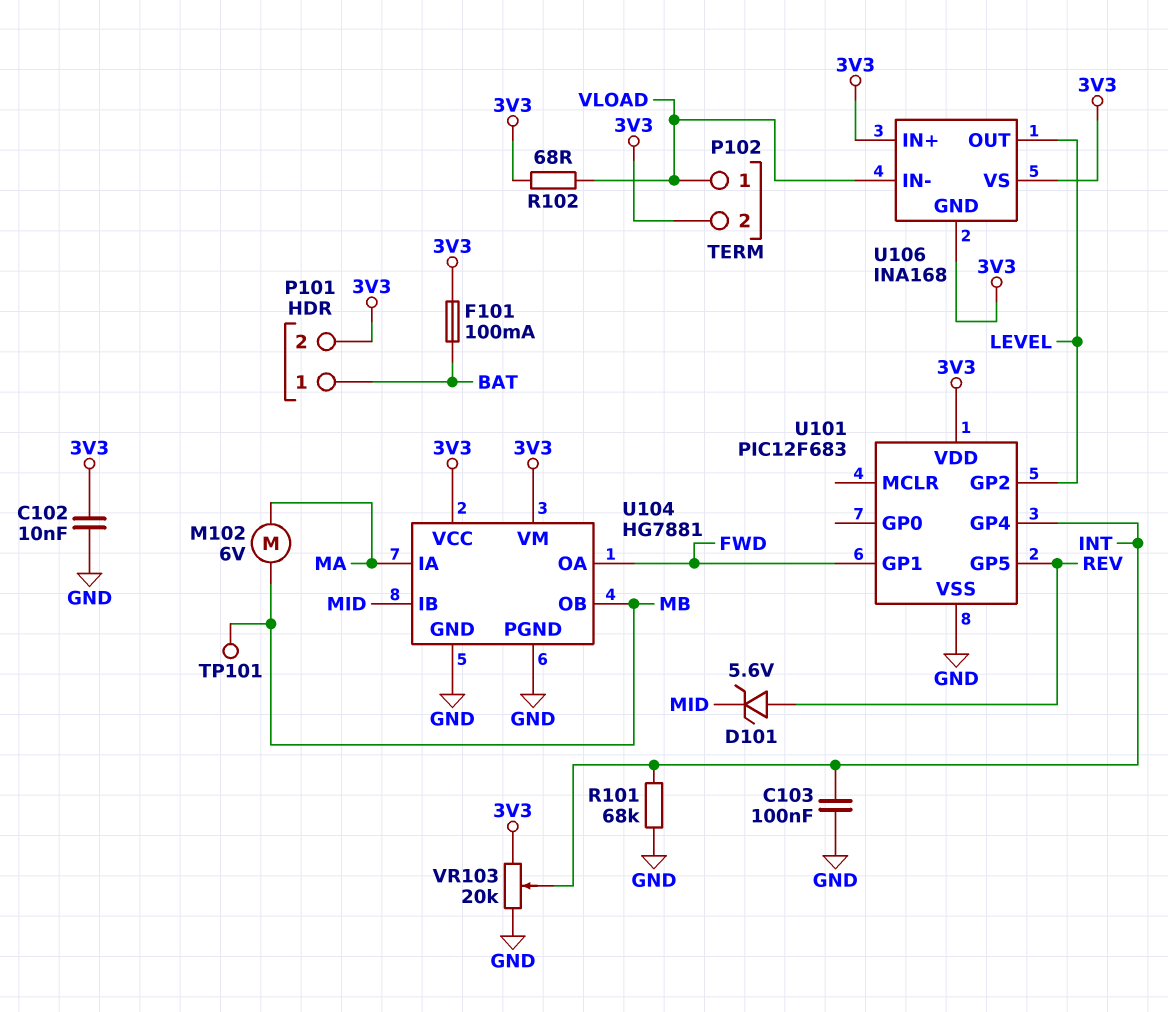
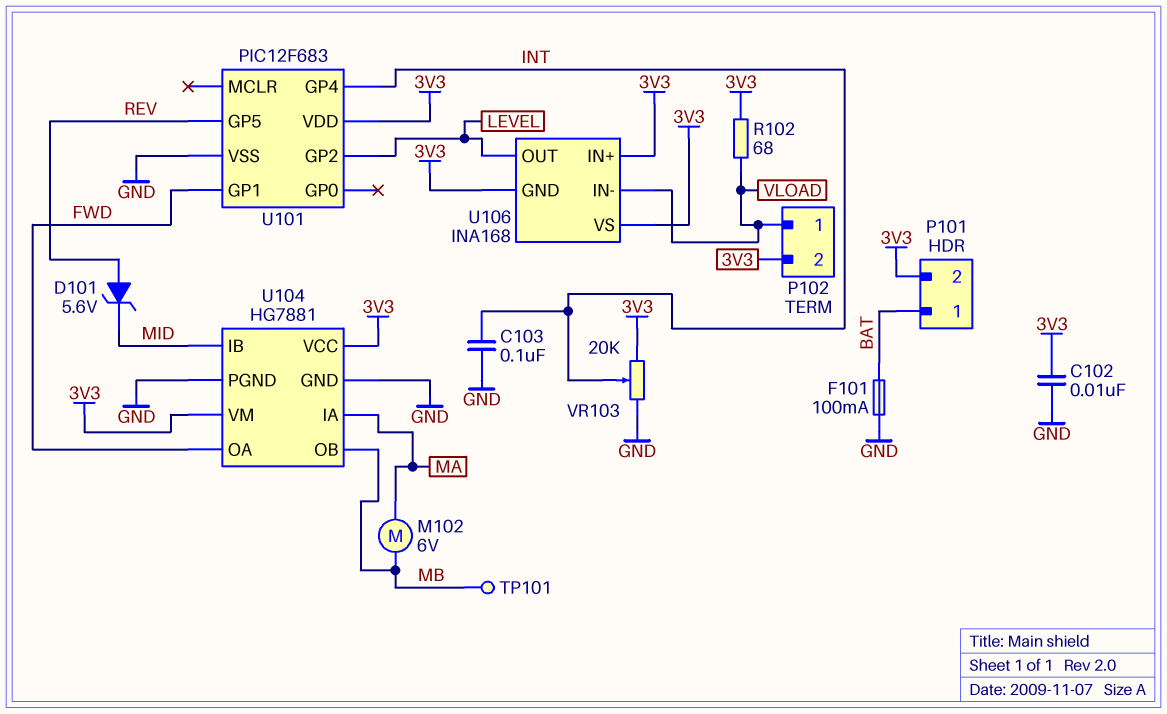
F101: 100mA (3V3, BAT) -> 100mA (BAT, GND)
R101: 68k (GND, INT) -> none

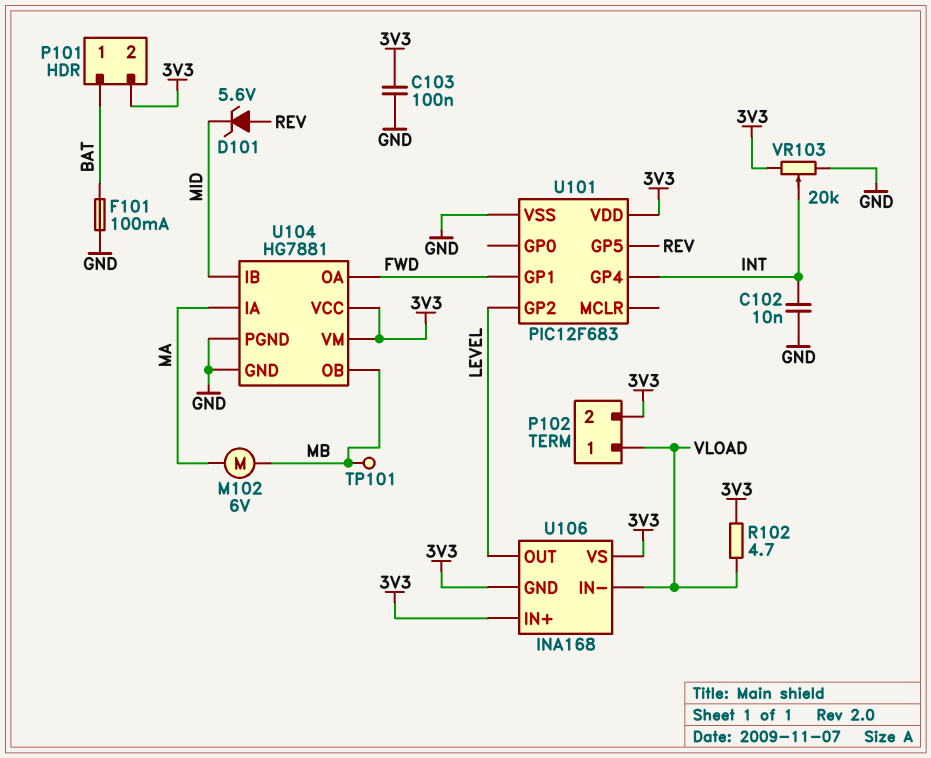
C102: 10nF (3V3, GND) -> 10nF (GND, INT)
C103: 100nF (GND, INT) -> 100nF (3V3, GND)
R102: 68 (3V3, VLOAD) -> 4.7 (3V3, VLOAD)

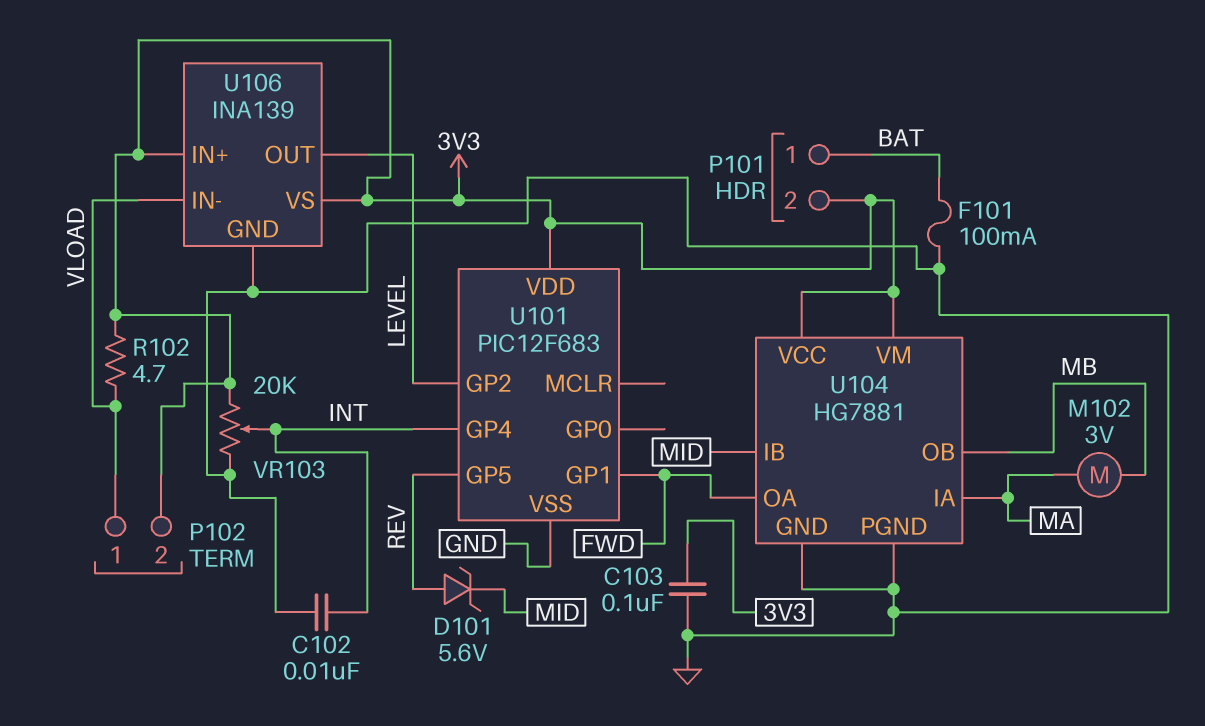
M102: motor 6V (MA, MB) -> motor 3V (MA, MB)
TP101: test point (MB) -> none
U106: INA168 -> INA139
U106 pin GND: 3V3 -> GND

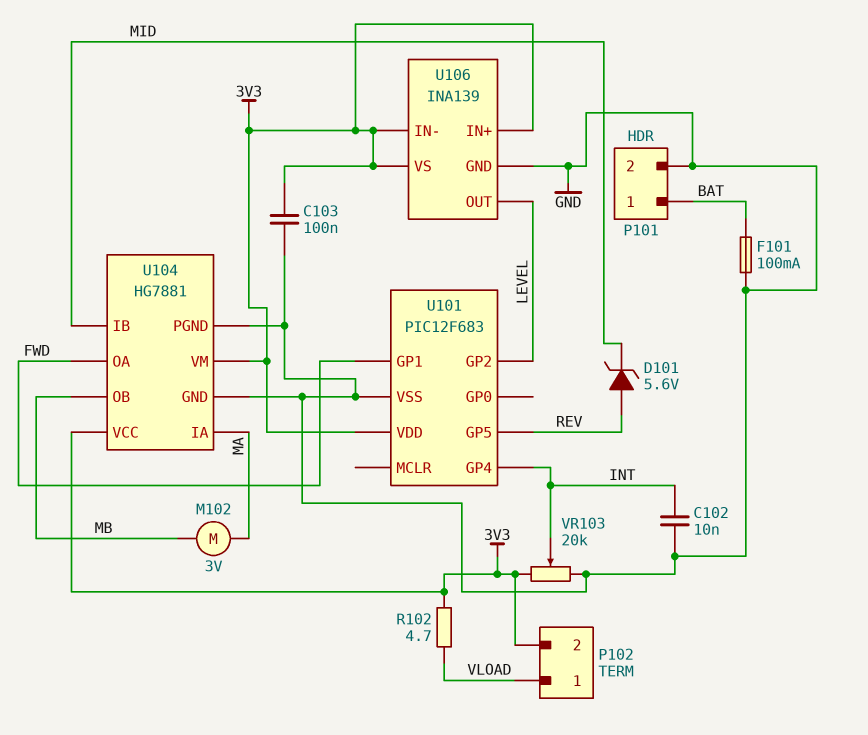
P101 pin 2: 3V3 -> GND
U106 pin IN-: VLOAD -> 3V3

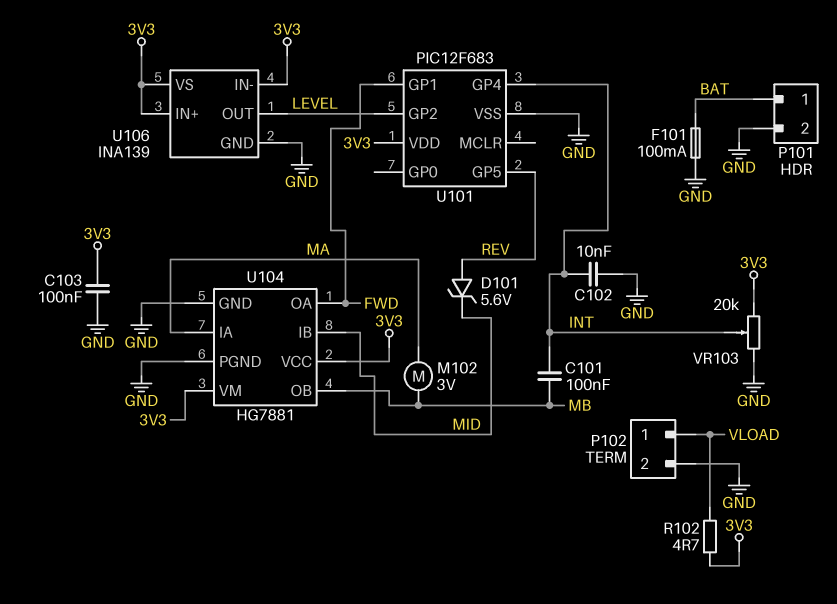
C101: none -> 100nF (INT, MB)
P102 pin 2: 3V3 -> GND

